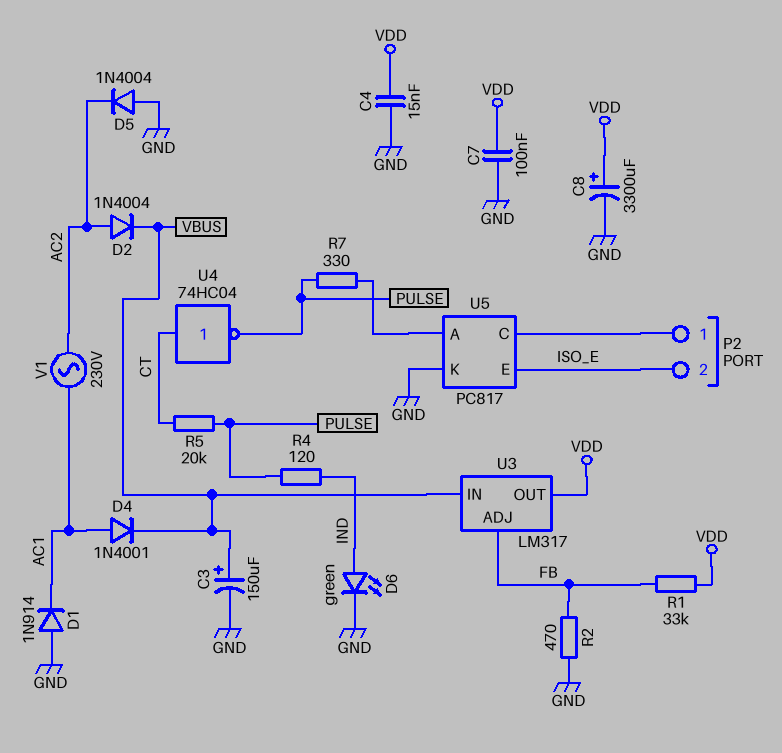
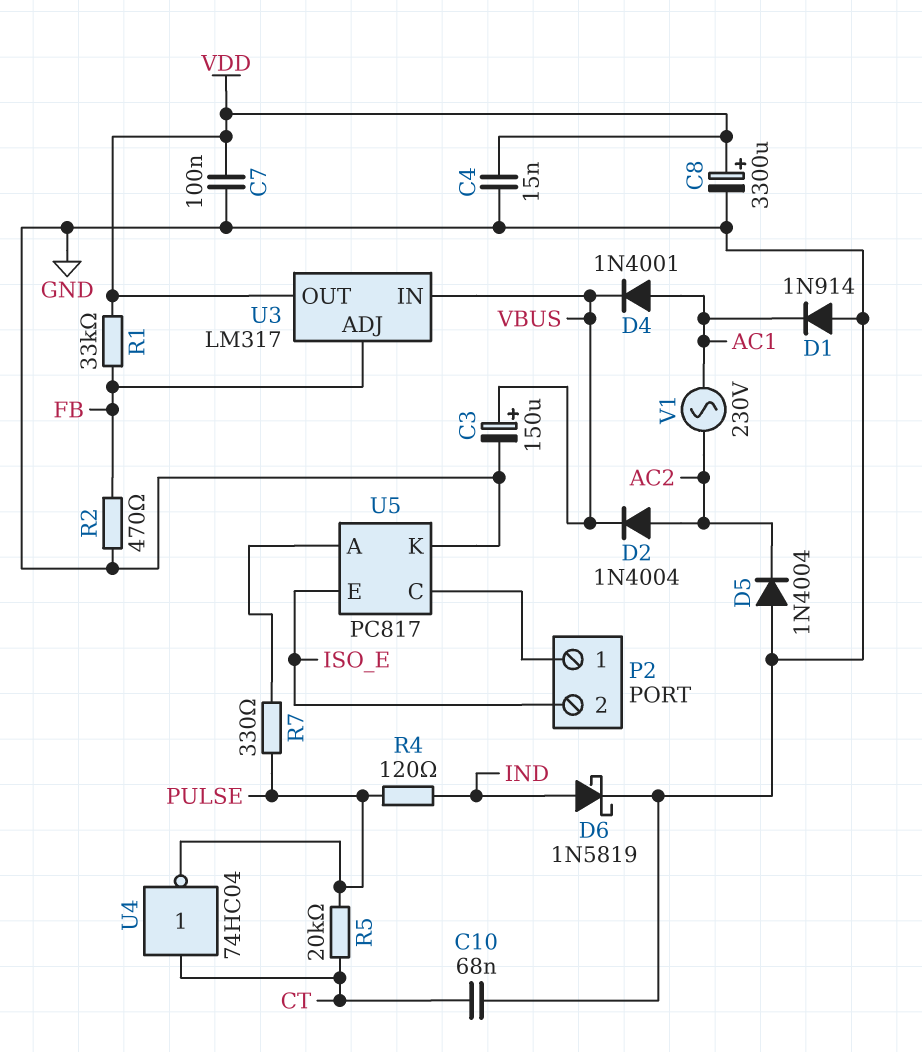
C10: none -> 68nF (CT, GND)
D6: LED green (A IND, K GND) -> schottky 1N5819 (A IND, K GND)

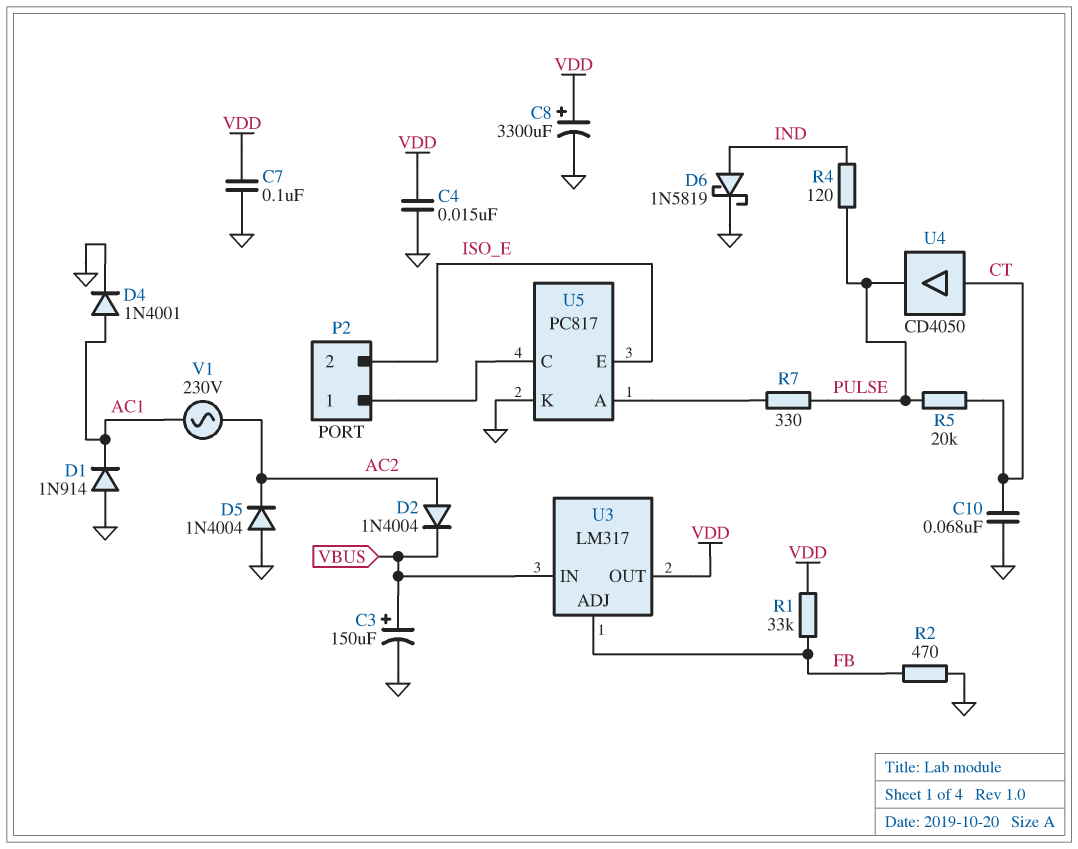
D4: diode 1N4001 (A AC1, K VBUS) -> diode 1N4001 (A AC1, K GND)
U4: NOT 74HC04 (in CT, out PULSE) -> buffer CD4050 (in CT, out PULSE)

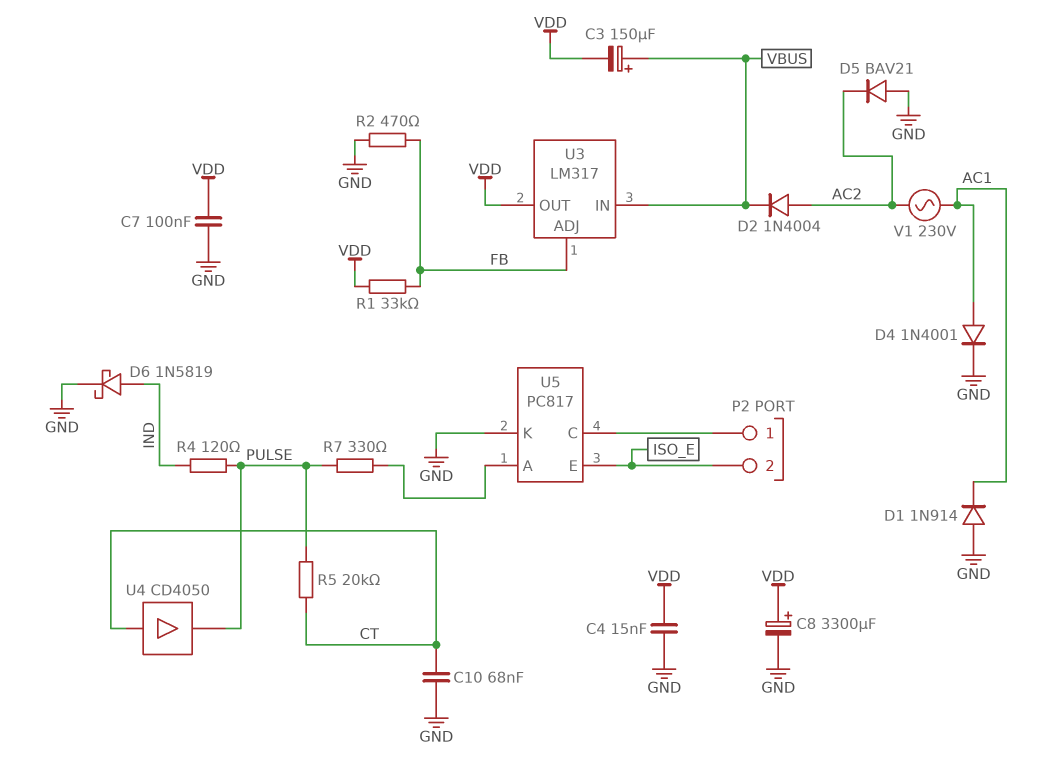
C3: 150uF (plus VBUS, minus GND) -> 150uF (plus VBUS, minus VDD)
D5: diode 1N4004 (A GND, K AC2) -> diode BAV21 (A GND, K AC2)

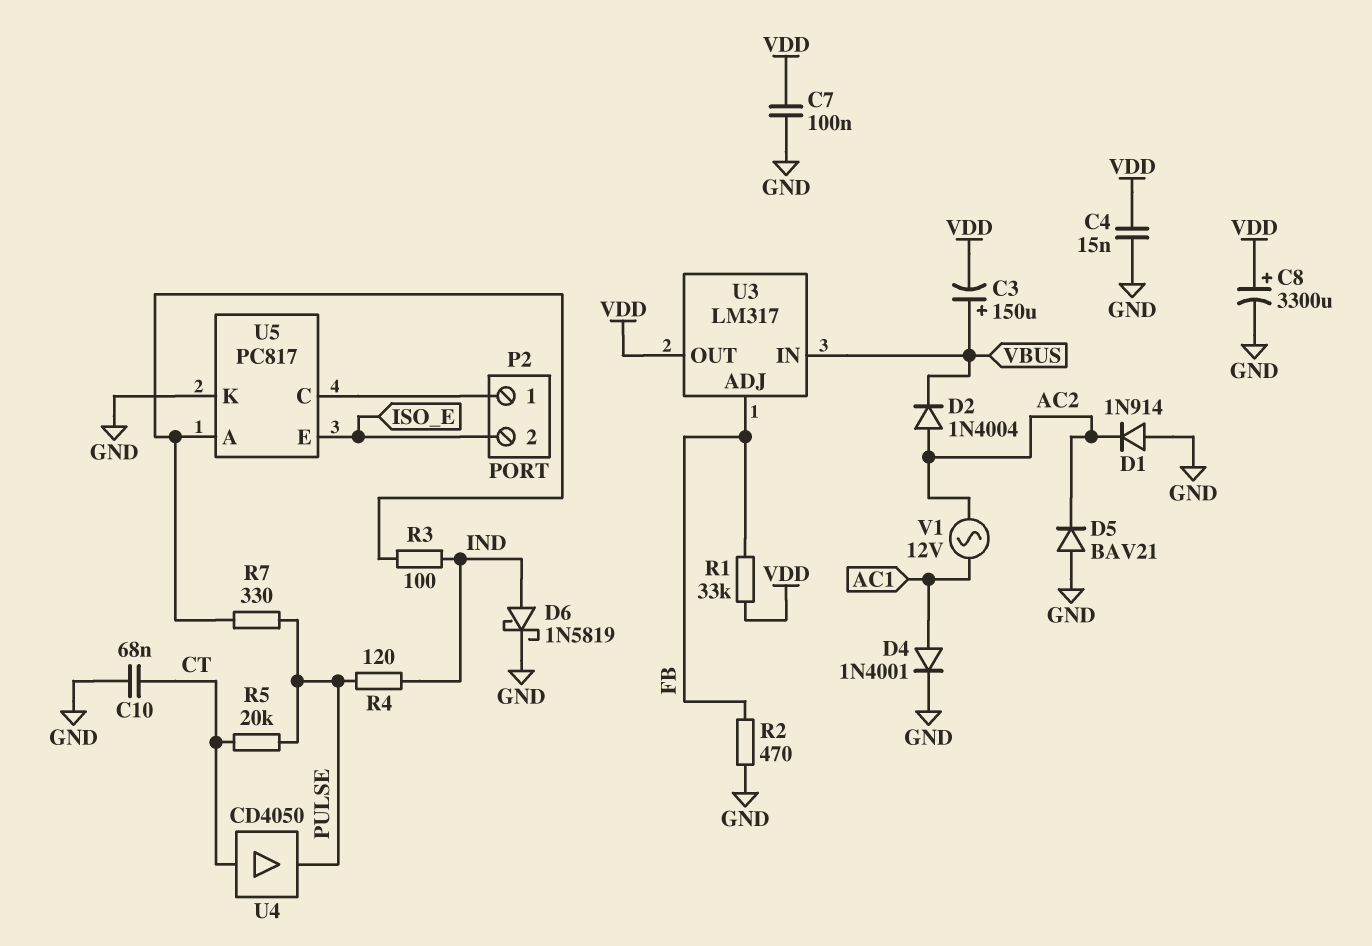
D1: diode 1N914 (A GND, K AC1) -> diode 1N914 (A GND, K AC2)
R3: none -> 100 (IND, U5/A)
V1: AC 230V (AC1, AC2) -> AC 12V (AC1, AC2)

